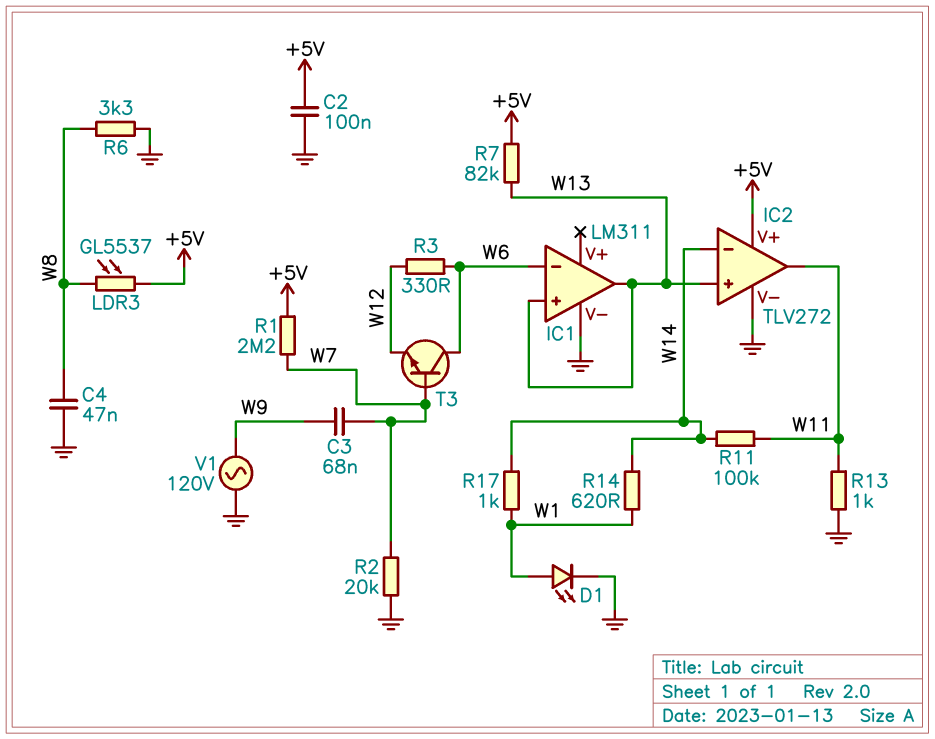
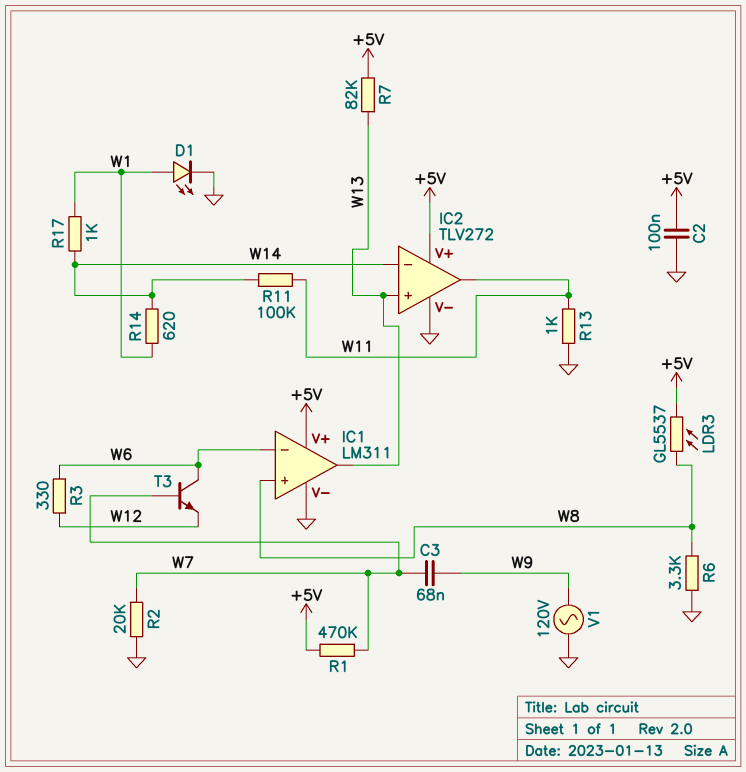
C4: 47nF (GND, W8) -> none
IC1 pin V+: none -> +5V
IC1 pin in+: W13 -> W8
R1: 2.2M (+5V, W7) -> 470k (+5V, W7)

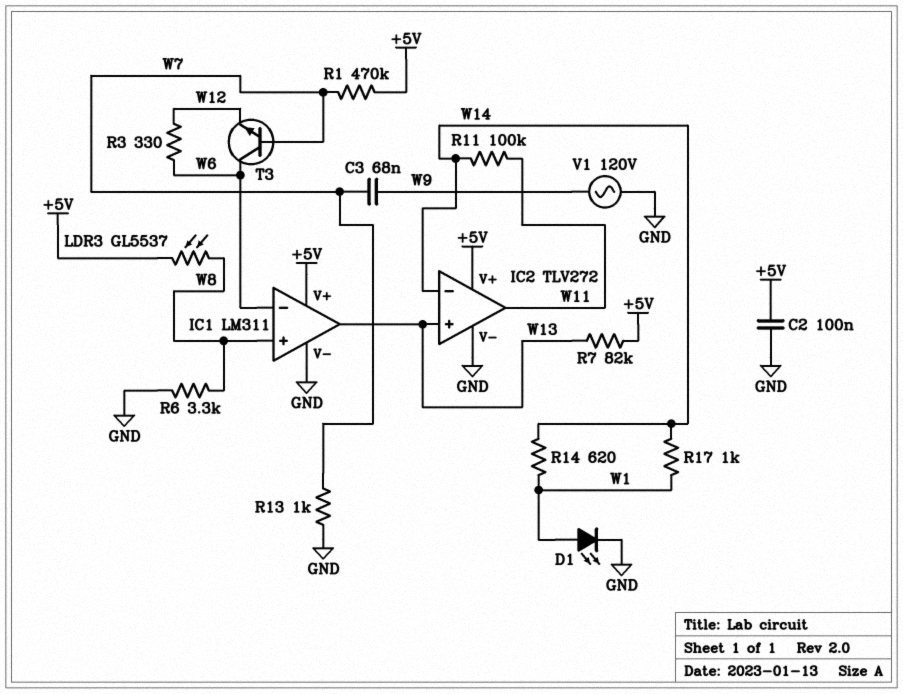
R2: 20k (GND, W7) -> none
R13: 1k (GND, W11) -> 1k (GND, W7)

